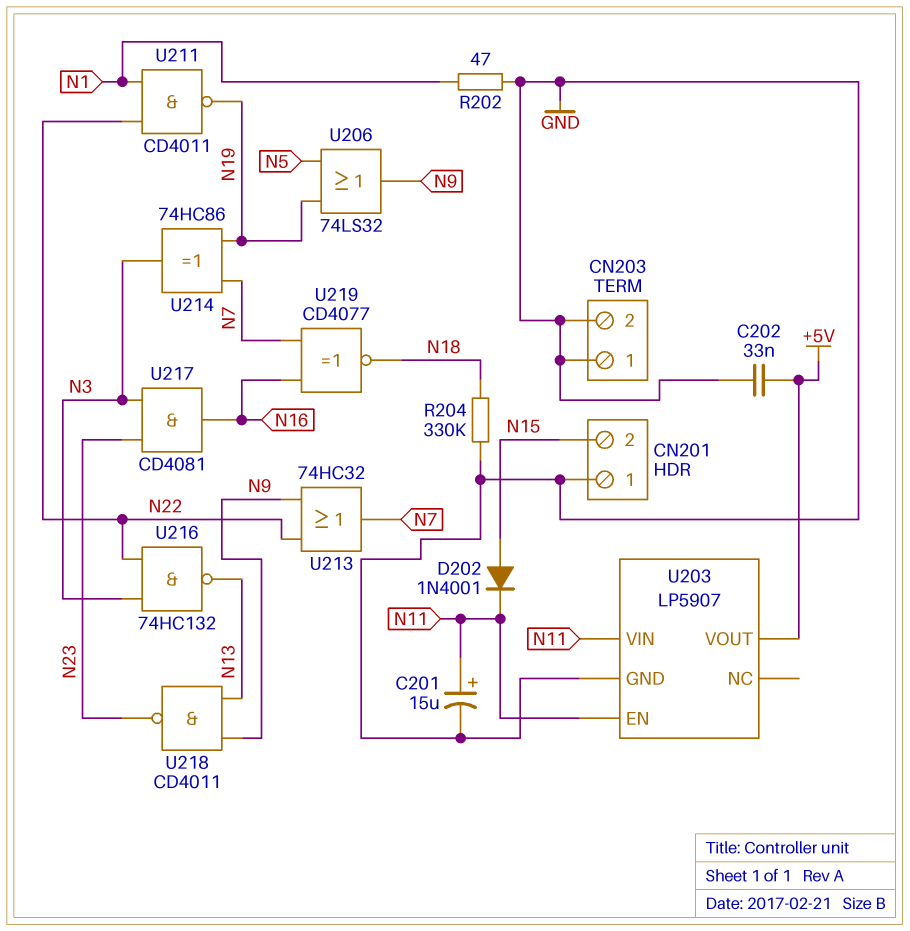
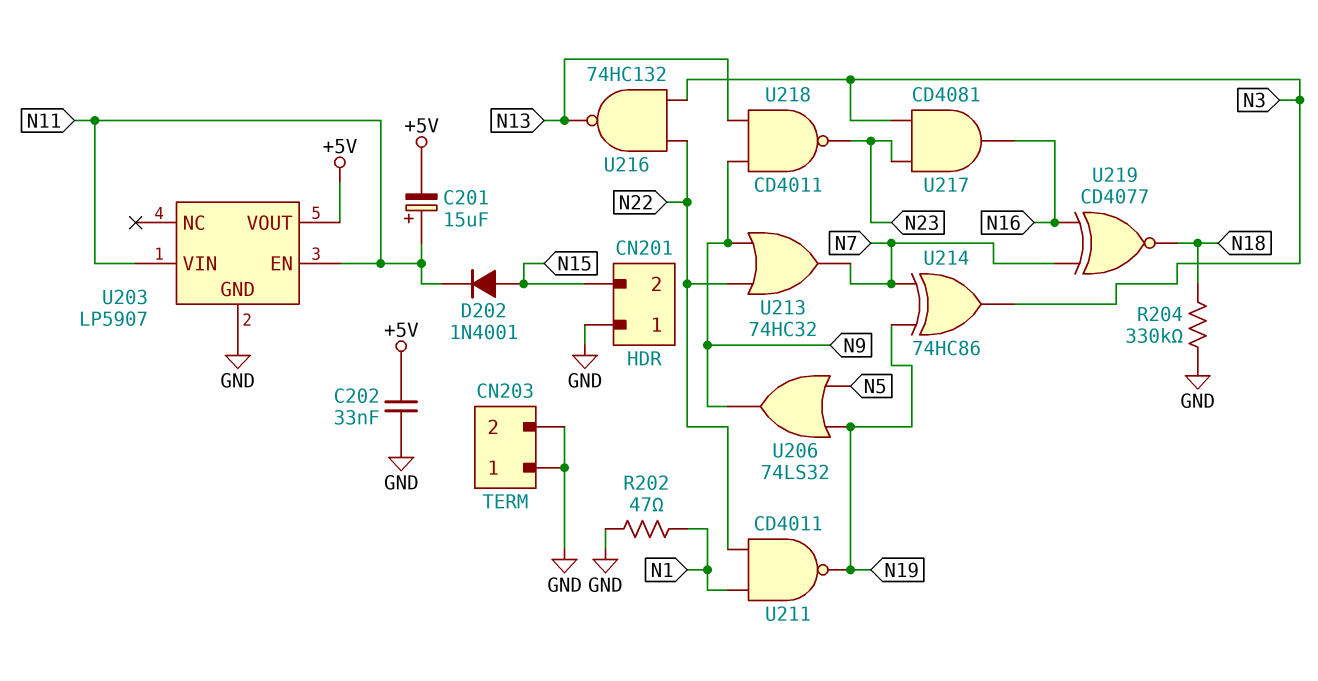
C201: 15uF (plus N11, minus GND) -> 15uF (plus N11, minus +5V)

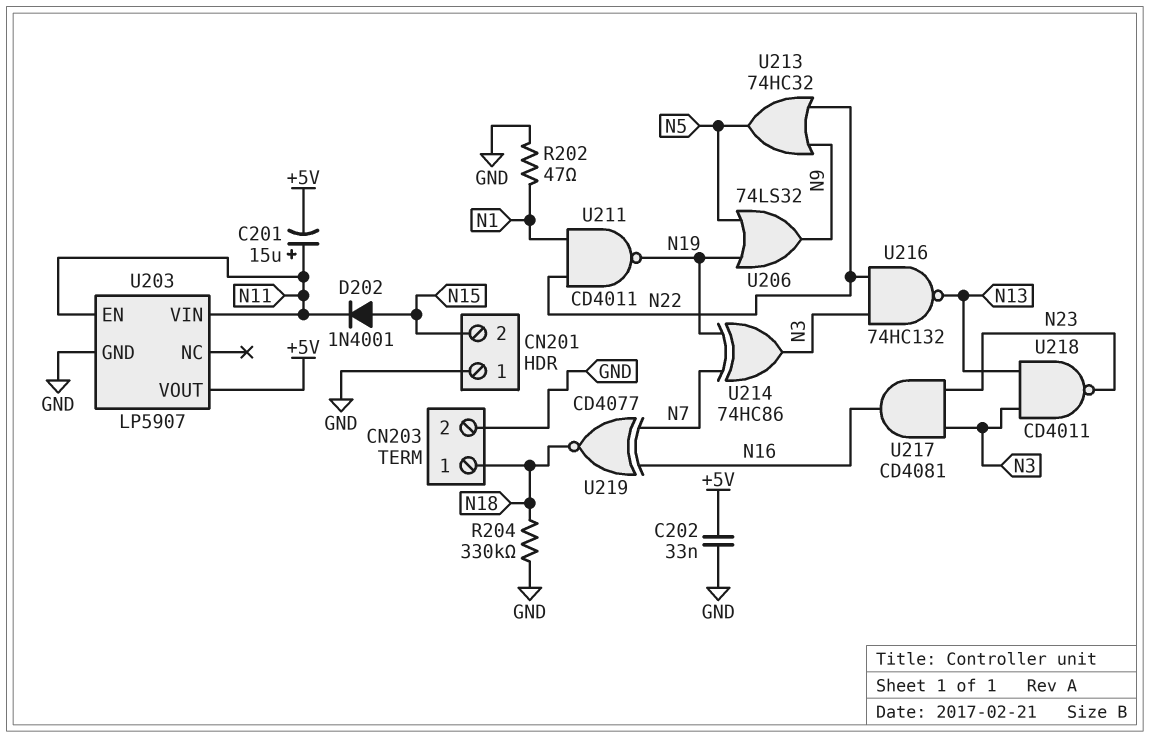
CN203 pin 1: GND -> N18
U213: OR 74HC32 (in N9, in N22, out N7) -> OR 74HC32 (in N9, in N22, out N5)
U218: NAND CD4011 (in N9, in N13, out N23) -> NAND CD4011 (in N3, in N13, out N23)

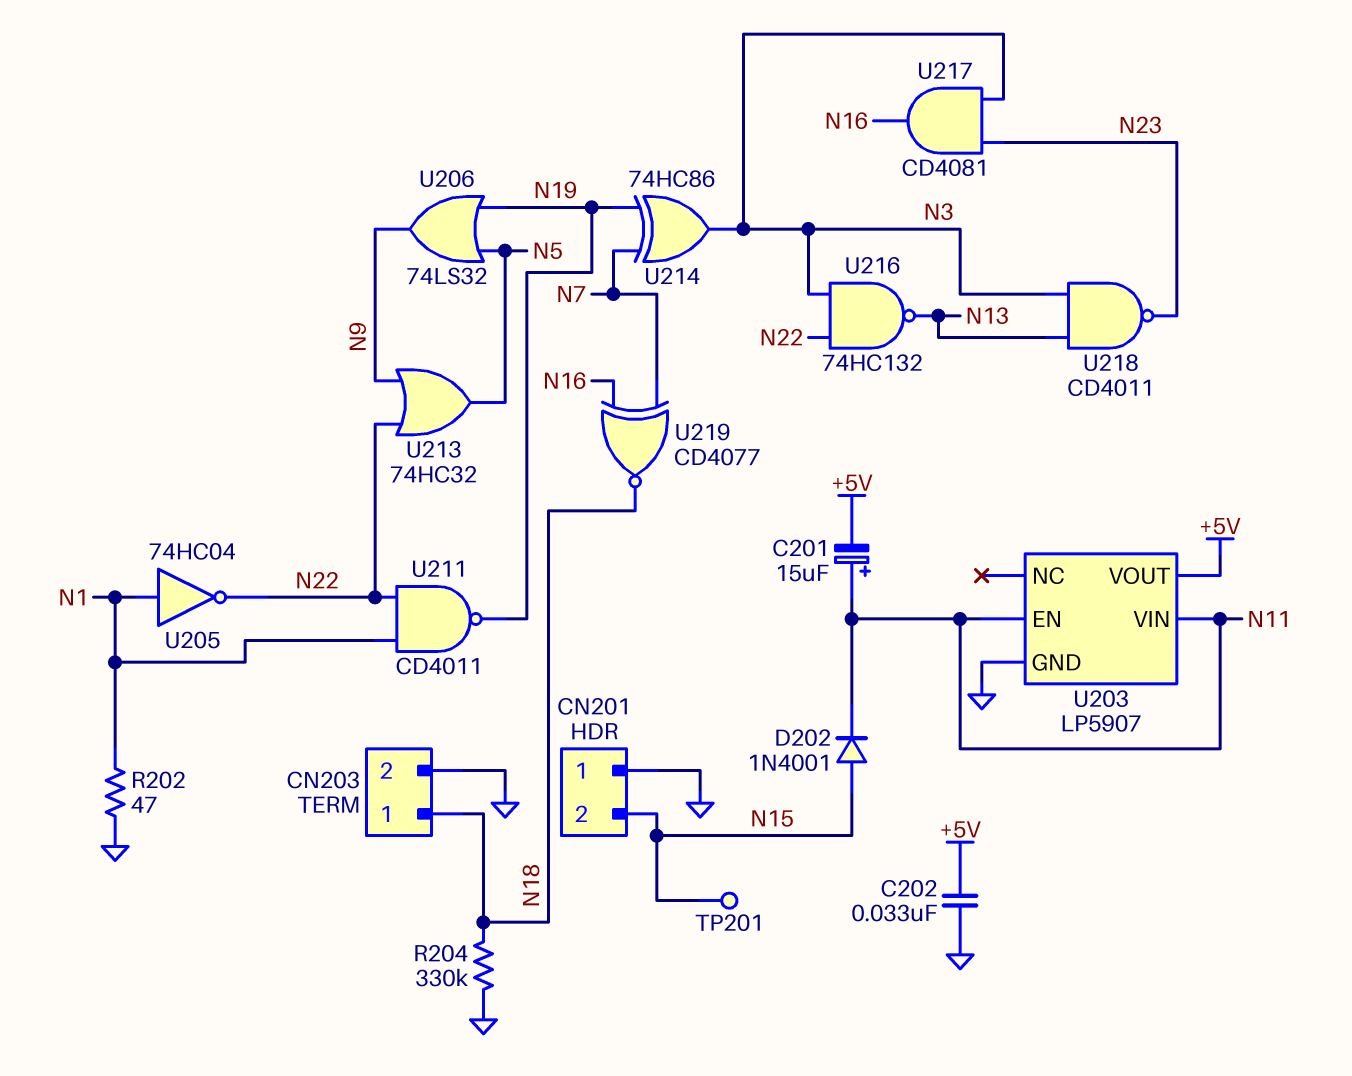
TP201: none -> test point (N15)
U205: none -> NOT 74HC04 (in N1, out N22)

